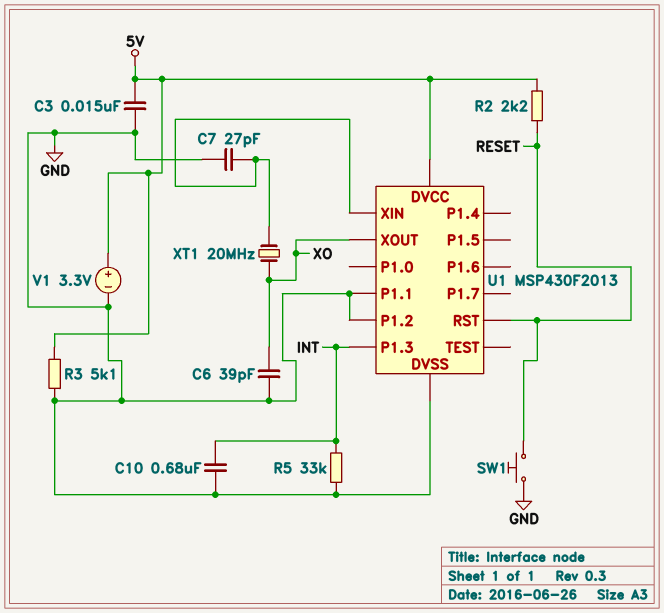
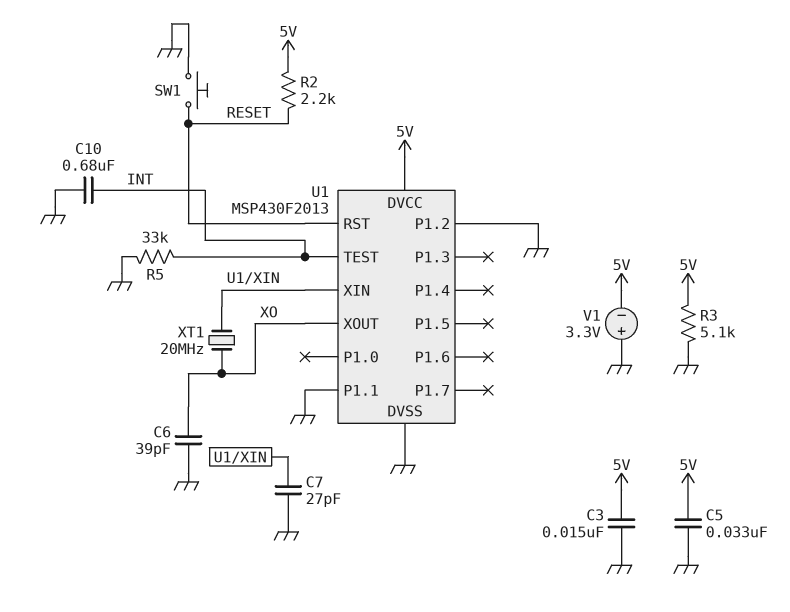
C5: none -> 33nF (5V, GND)
U1 pin P1.3: INT -> none
U1 pin TEST: none -> INT
V1: 3.3V (plus 5V, minus GND) -> 3.3V (plus GND, minus 5V)

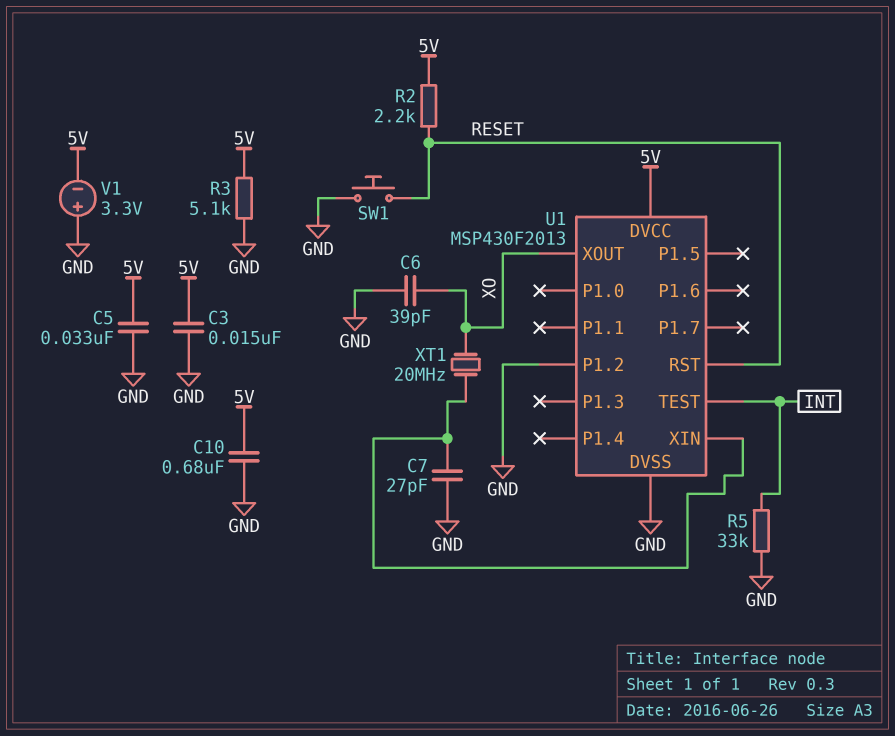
C10: 680nF (GND, INT) -> 680nF (5V, GND)
U1 pin P1.1: GND -> none

